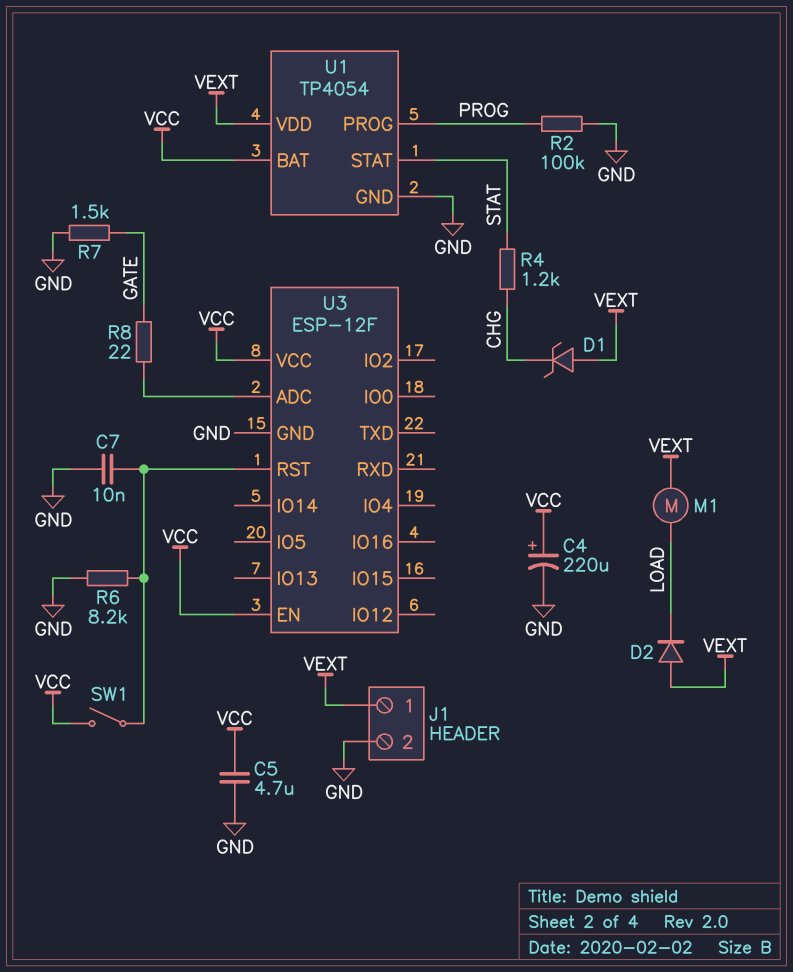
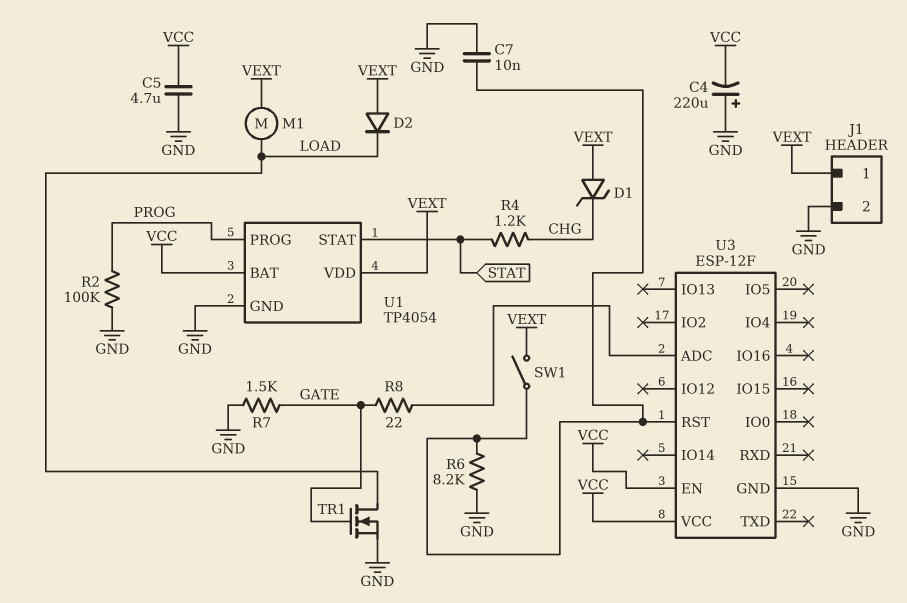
C4: 220uF (plus VCC, minus GND) -> 220uF (plus GND, minus VCC)
SW1: switch (U3/RST, VCC) -> switch (U3/RST, VEXT)
TR1: none -> NMOS (G GATE, D LOAD, S GND)

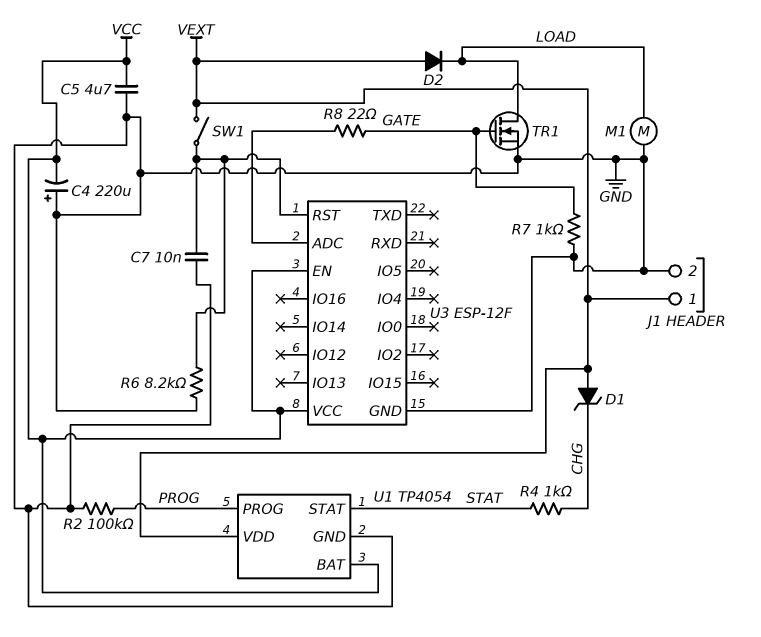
M1: motor (LOAD, VEXT) -> motor (GND, LOAD)
R4: 1.2k (CHG, STAT) -> 1k (CHG, STAT)
R7: 1.5k (GATE, GND) -> 1k (GATE, GND)

